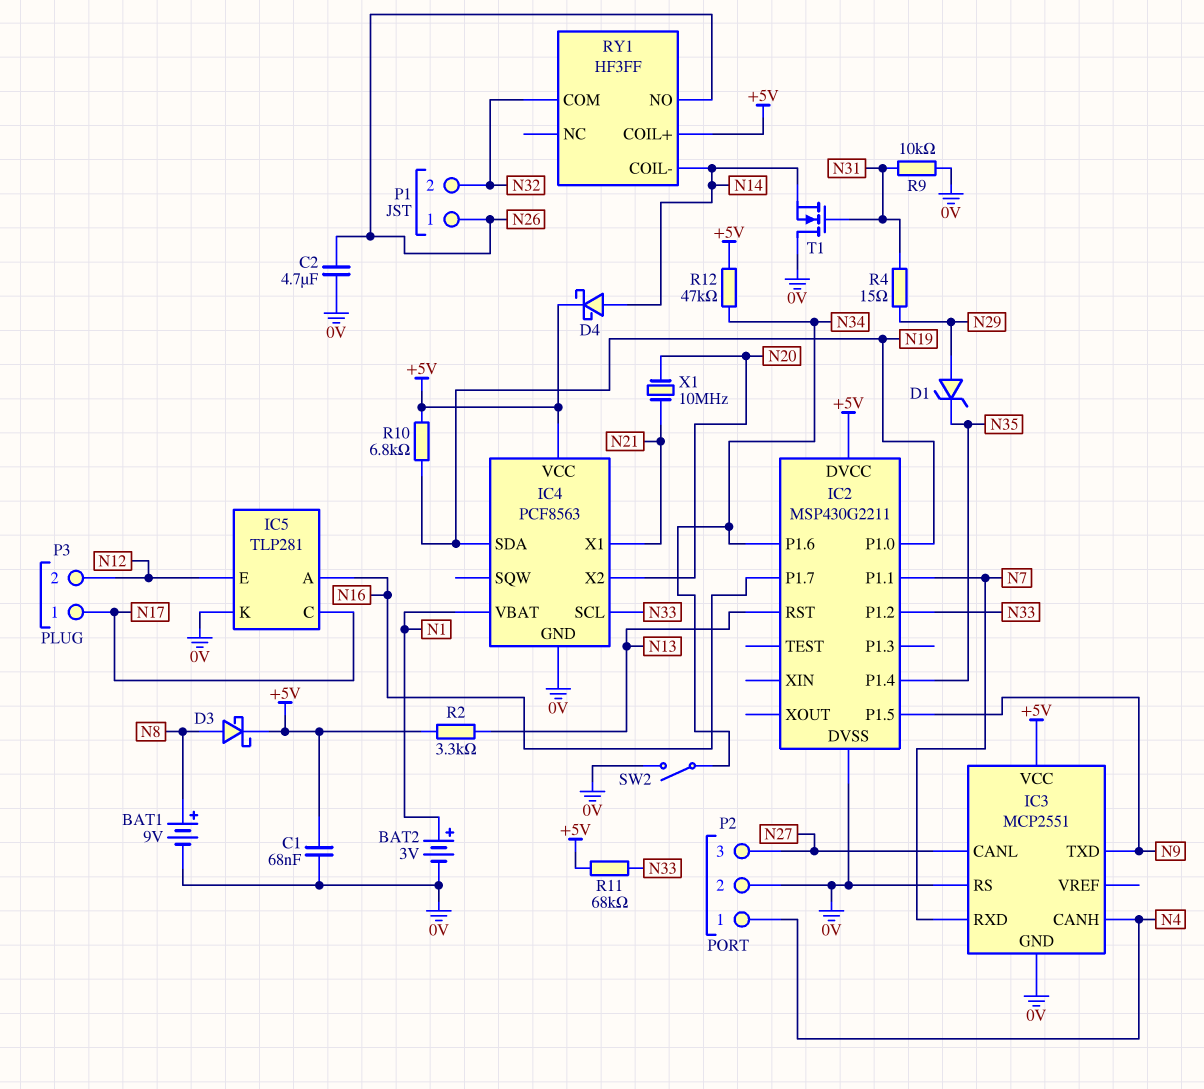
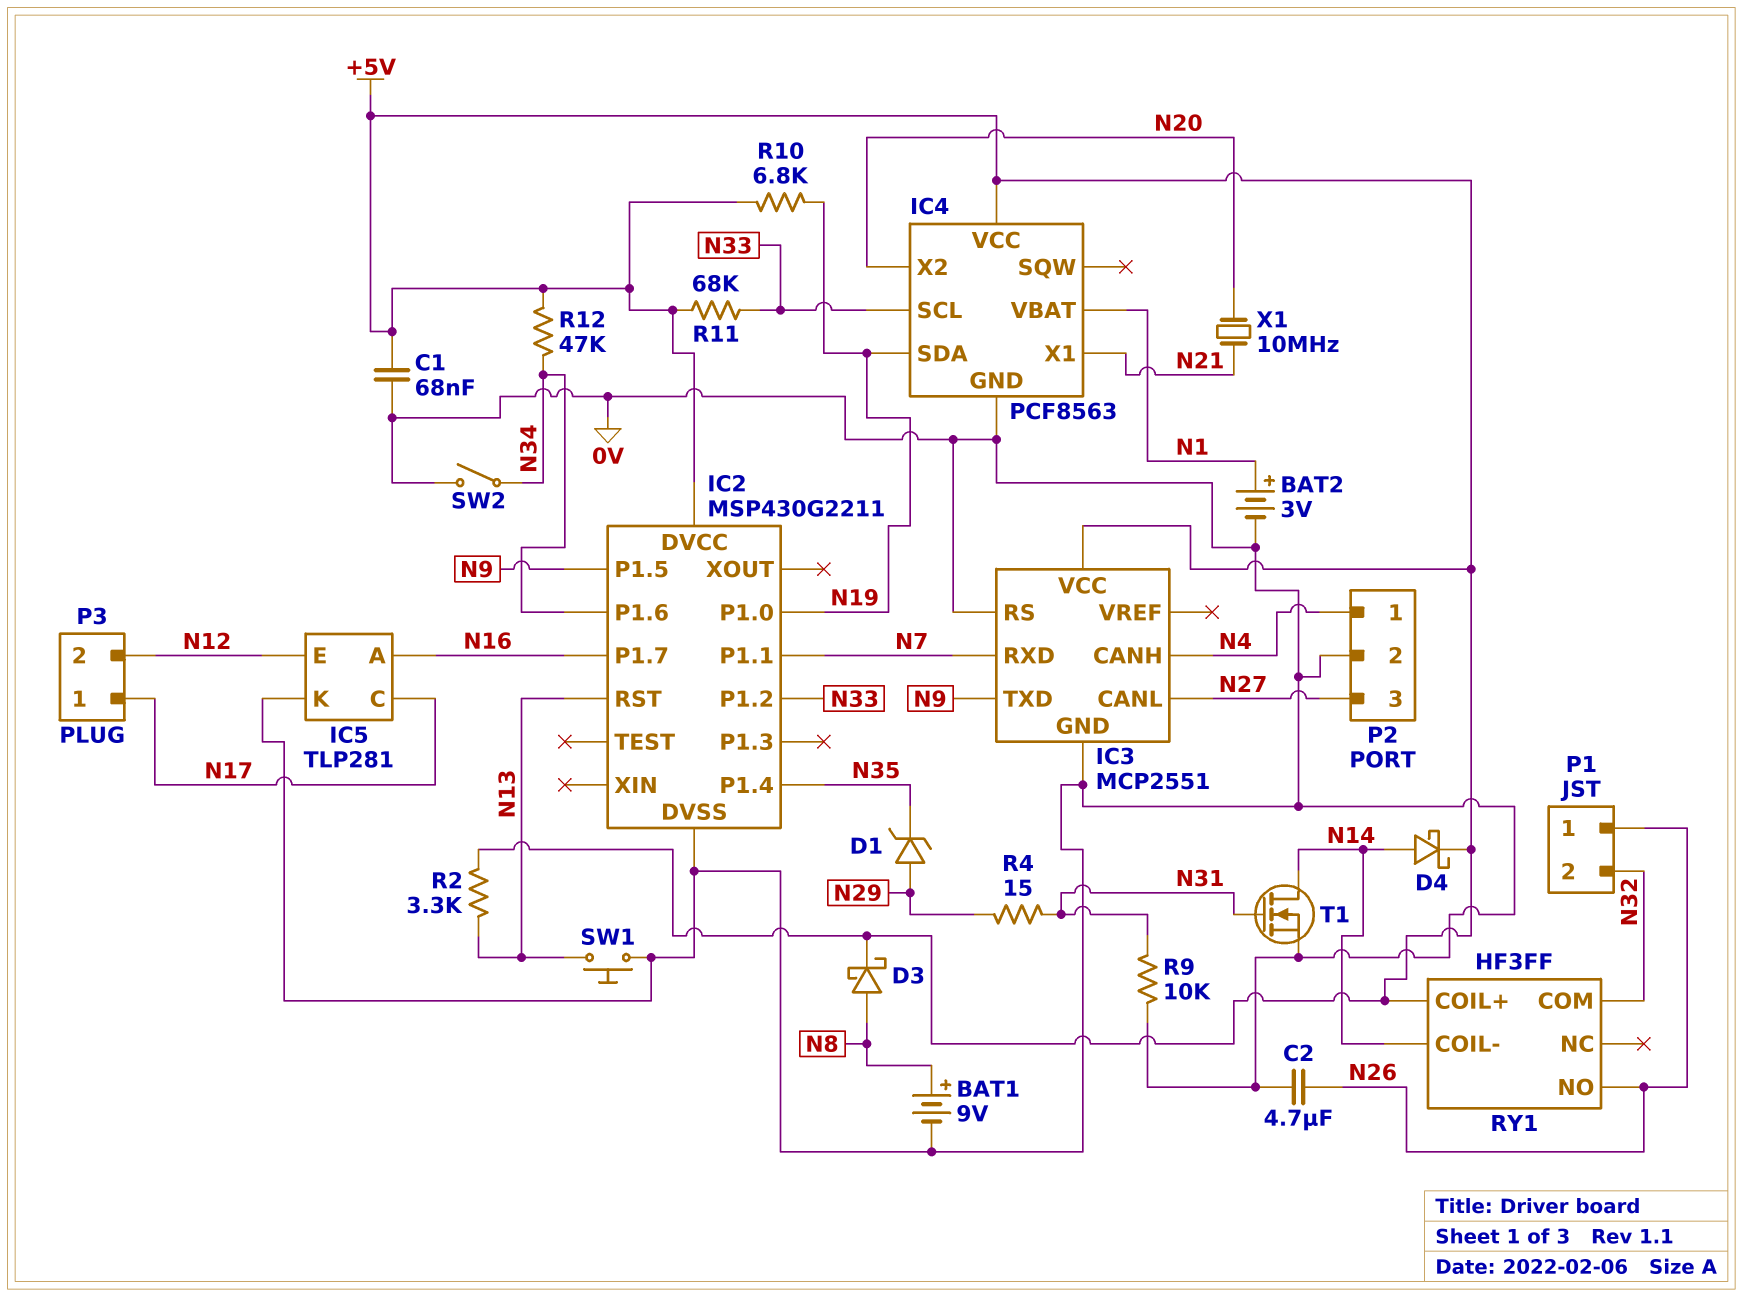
SW1: none -> button (0V, N13)
T1: NMOS (G N31, D 0V, S N14) -> NMOS (G N31, D N14, S 0V)

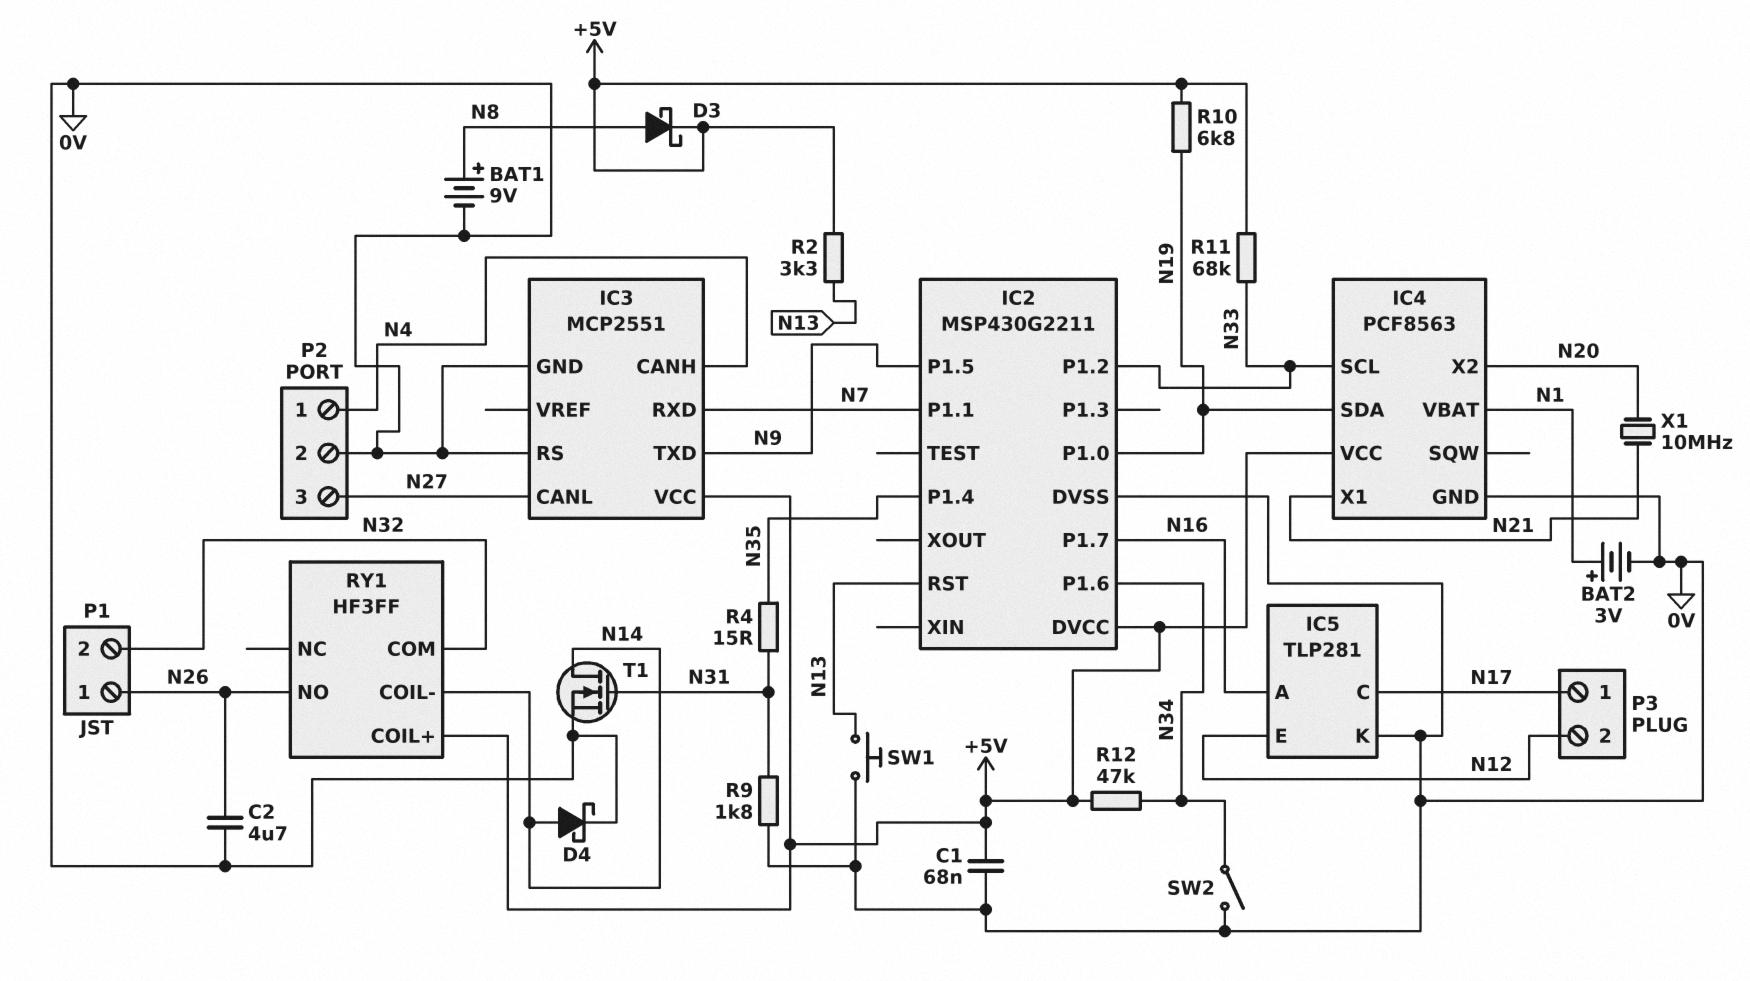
D1: zener (A N29, K N35) -> none
D4: schottky (A N14, K +5V) -> schottky (A N14, K 0V)
R4: 15 (N29, N31) -> 15 (N31, N35)
R9: 10k (0V, N31) -> 1.8k (0V, N31)

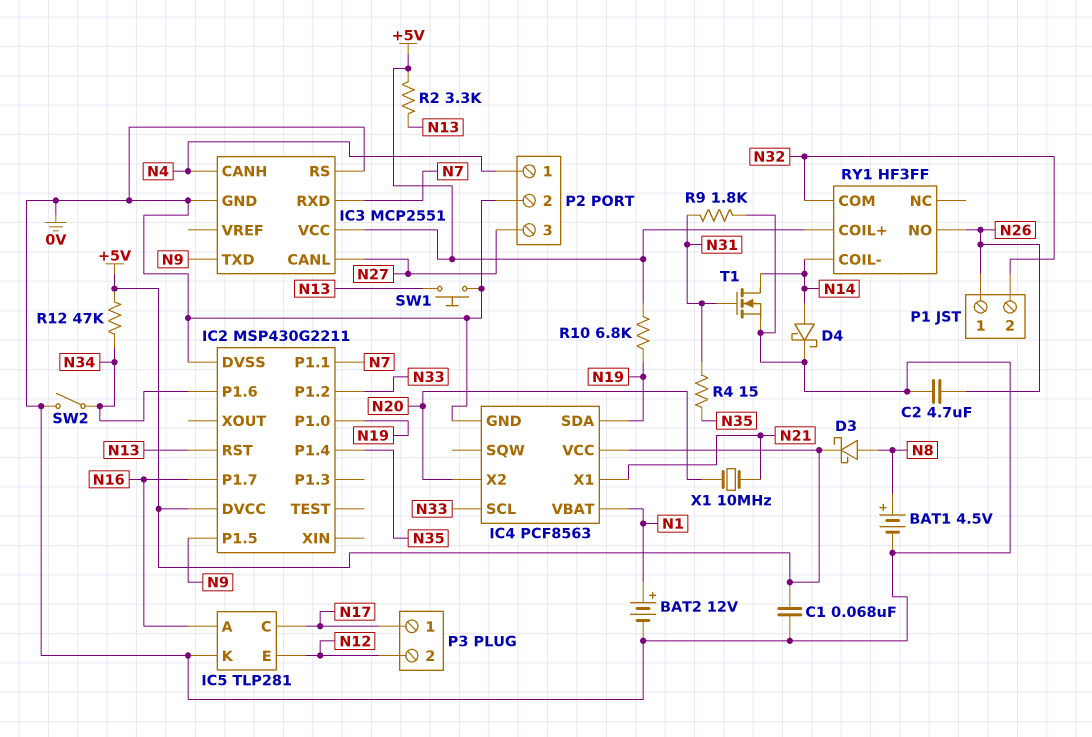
BAT1: 9V (plus N8, minus 0V) -> 4.5V (plus N8, minus 0V)
BAT2: 3V (plus N1, minus 0V) -> 12V (plus N1, minus 0V)
R11: 68k (+5V, N33) -> none

